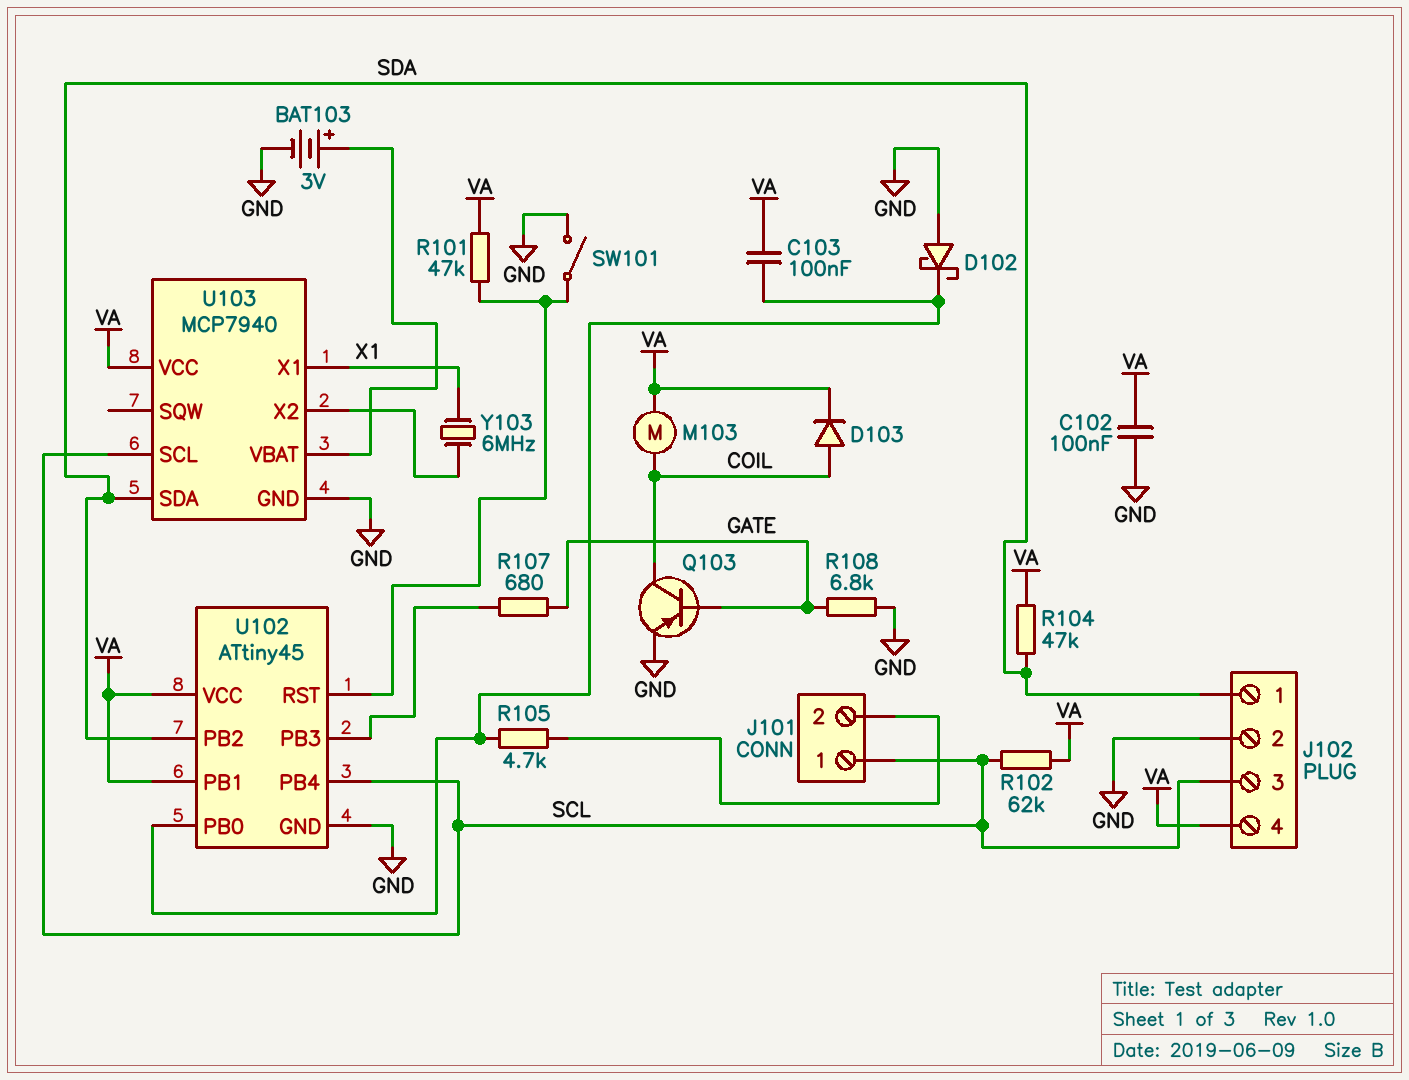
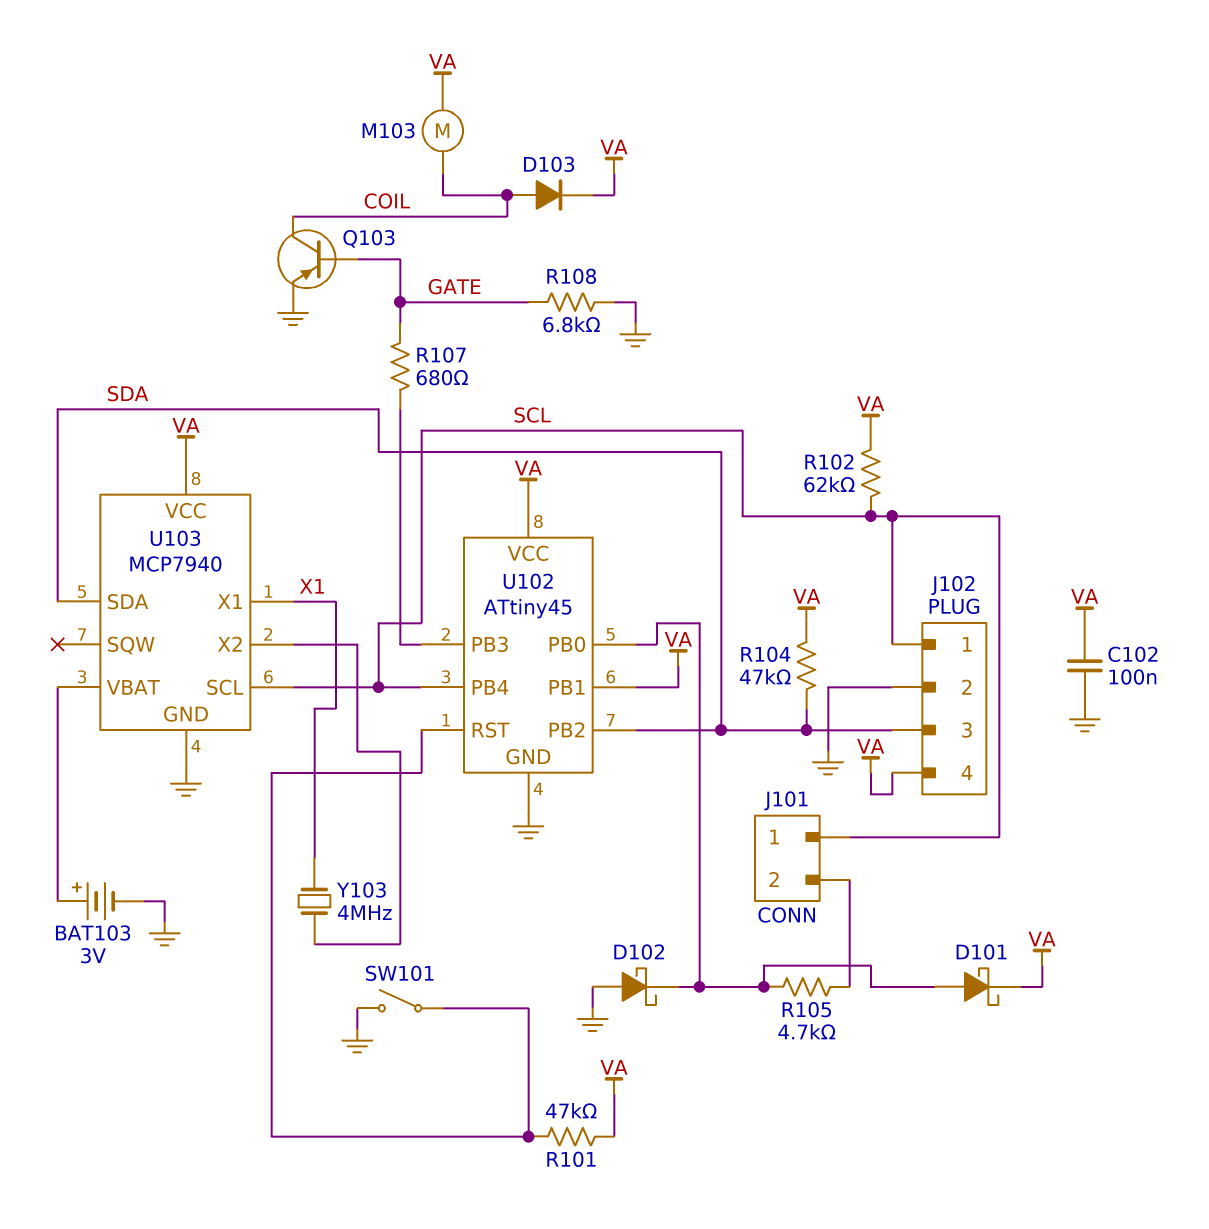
C103: 100nF (U102/PB0, VA) -> none
D101: none -> schottky (A U102/PB0, K VA)
J102 pin 1: SDA -> SCL
J102 pin 3: SCL -> SDA
Y103: 6MHz (U103/X2, X1) -> 4MHz (U103/X2, X1)

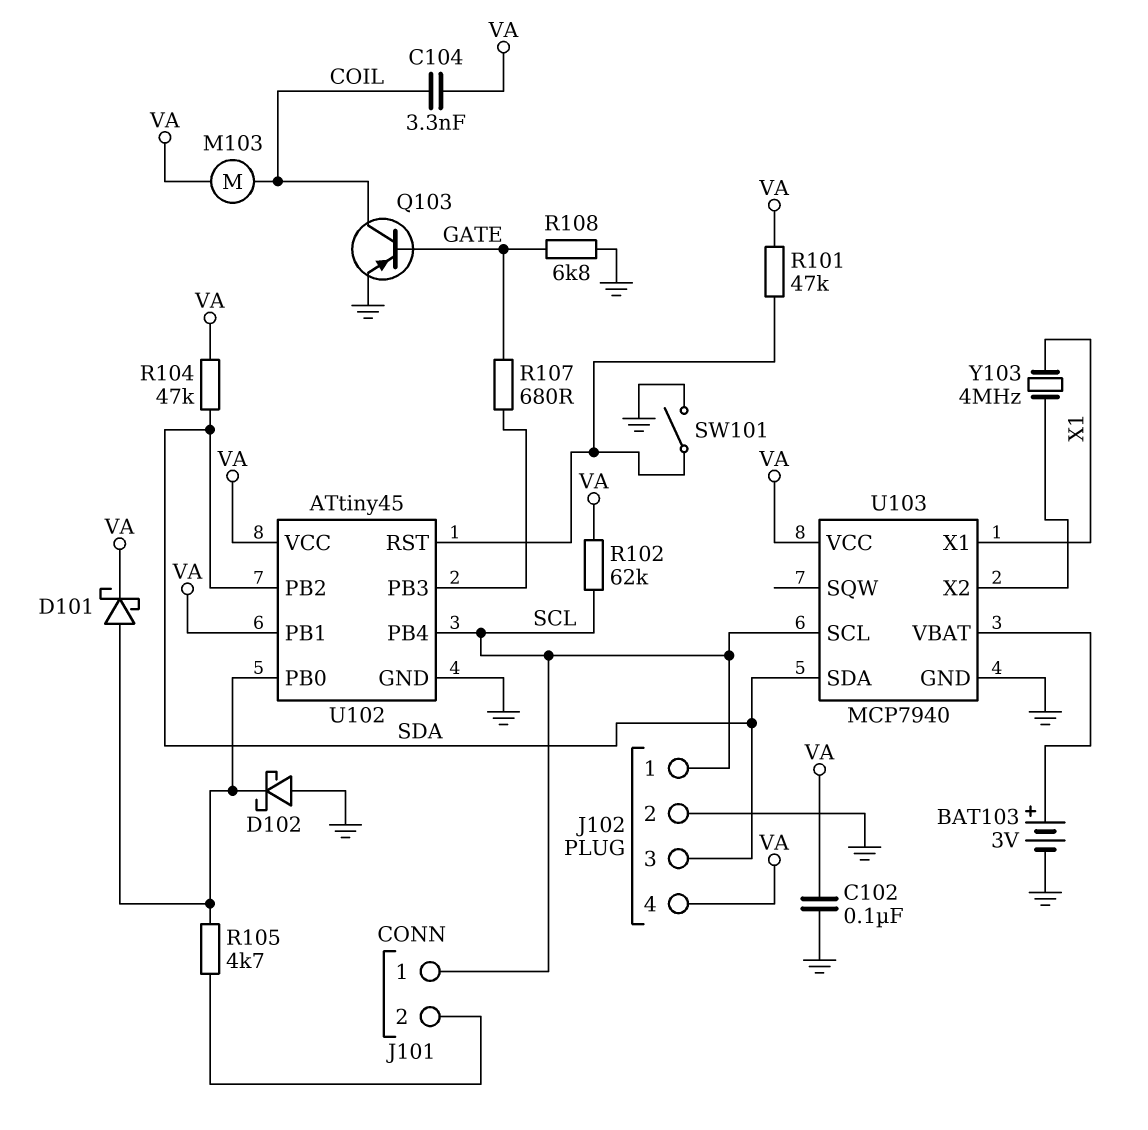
C104: none -> 3.3nF (COIL, VA)
D103: diode (A COIL, K VA) -> none

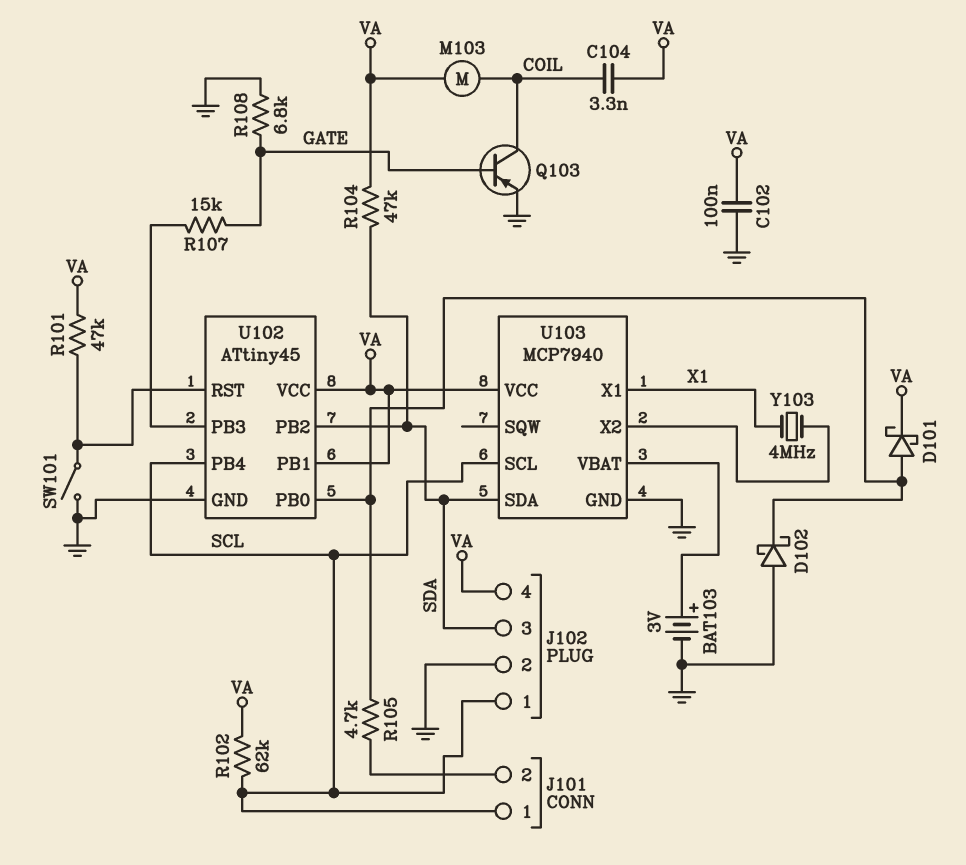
R107: 680 (GATE, U102/PB3) -> 15k (GATE, U102/PB3)

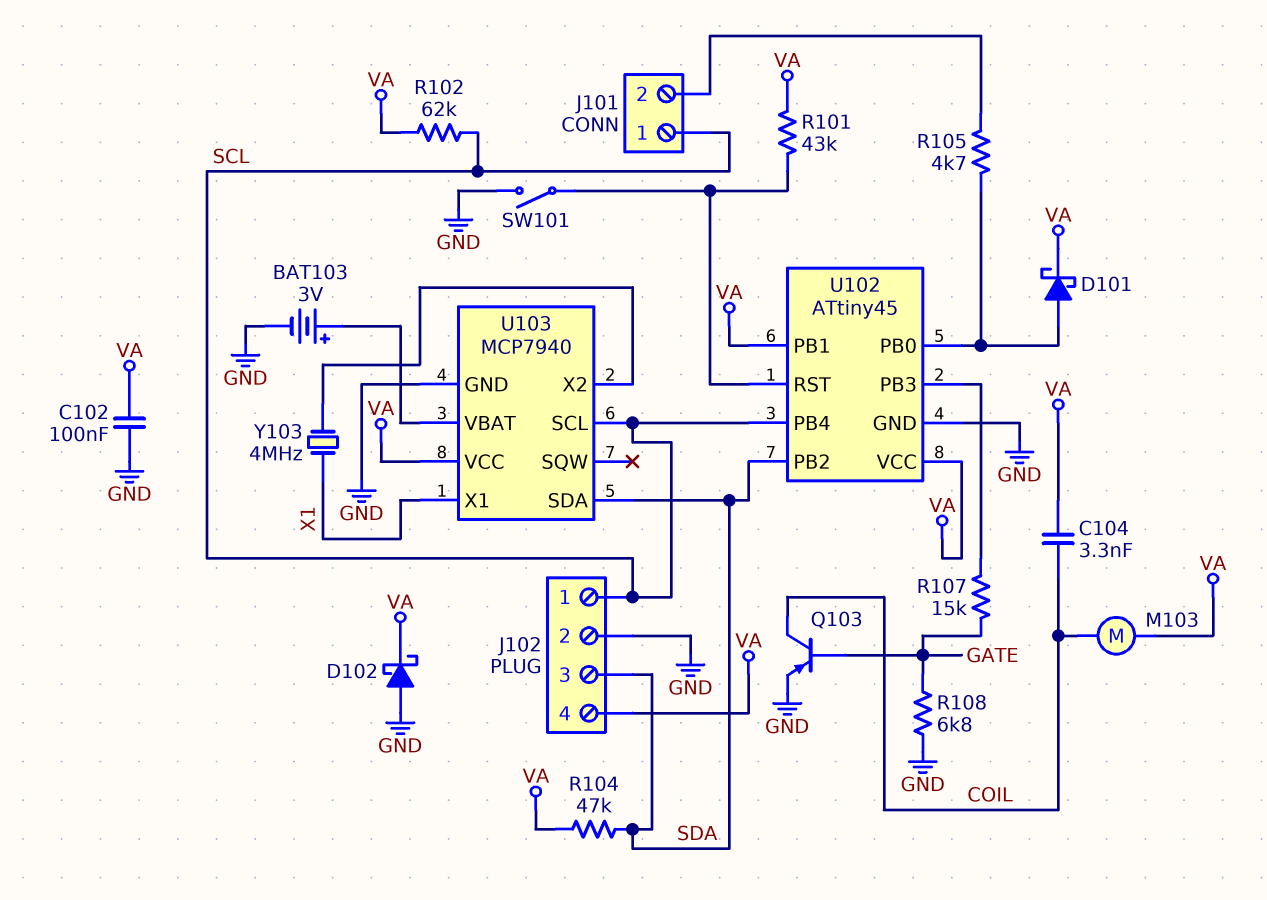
D102: schottky (A GND, K U102/PB0) -> schottky (A GND, K VA)
R101: 47k (U102/RST, VA) -> 43k (U102/RST, VA)

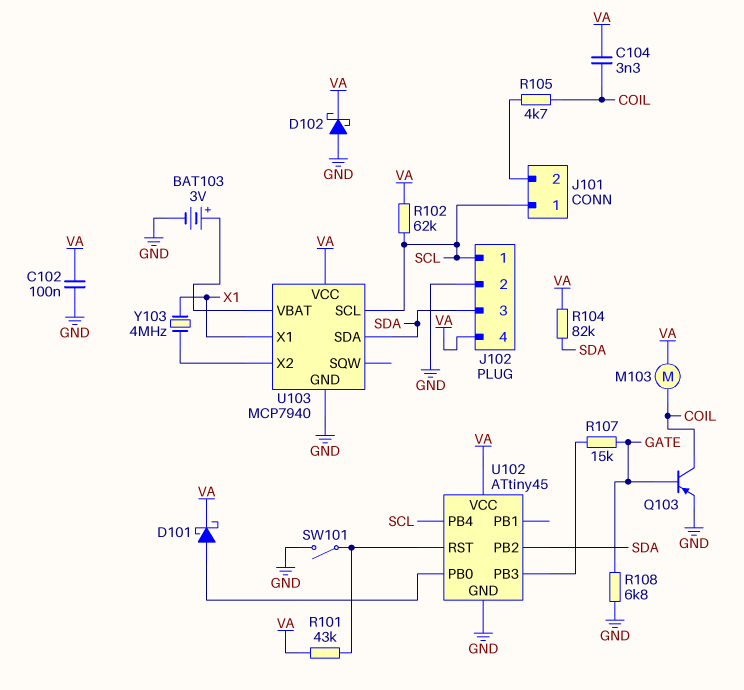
R104: 47k (SDA, VA) -> 82k (SDA, VA)
R105: 4.7k (J101/2, U102/PB0) -> 4.7k (COIL, J101/2)
U102 pin PB1: VA -> none

